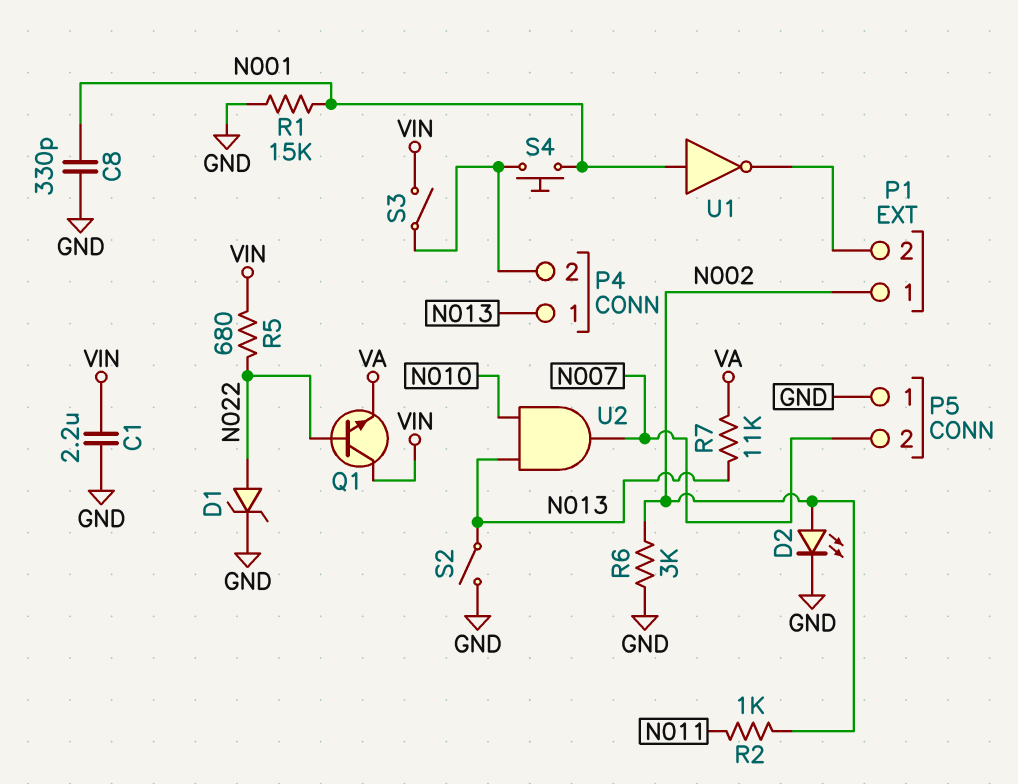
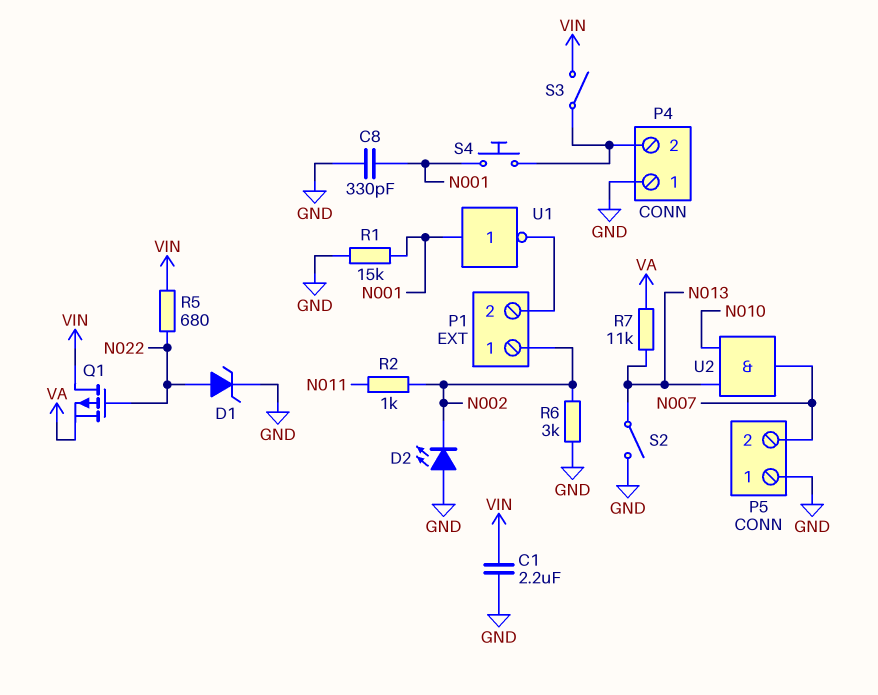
D2: LED (A N002, K GND) -> LED (A GND, K N002)
P4 pin 1: N013 -> GND
Q1: NPN (B N022, C VIN, E VA) -> PMOS (G N022, D VIN, S VA)

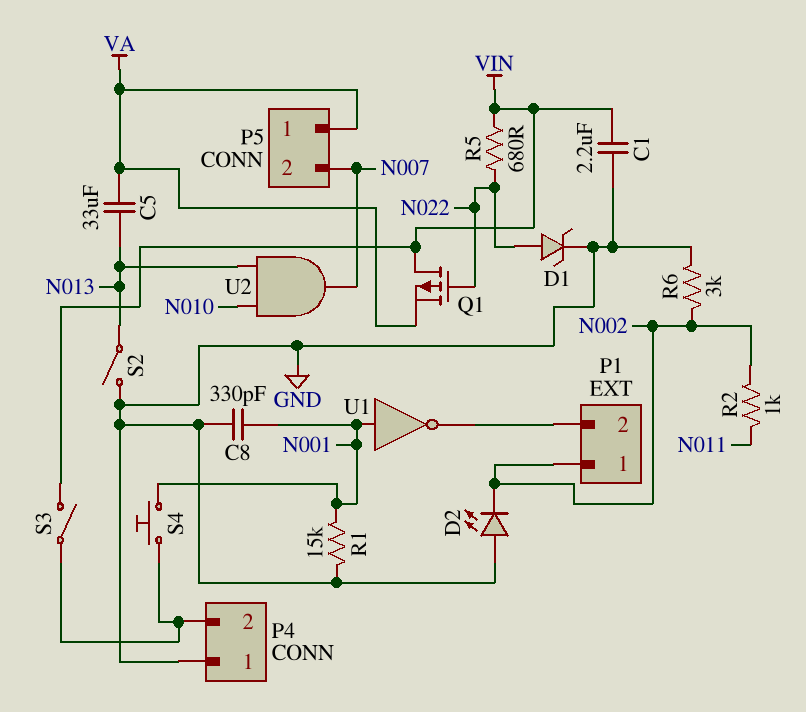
C5: none -> 33uF (N013, VA)
P5 pin 1: GND -> VA
R7: 11k (N013, VA) -> none

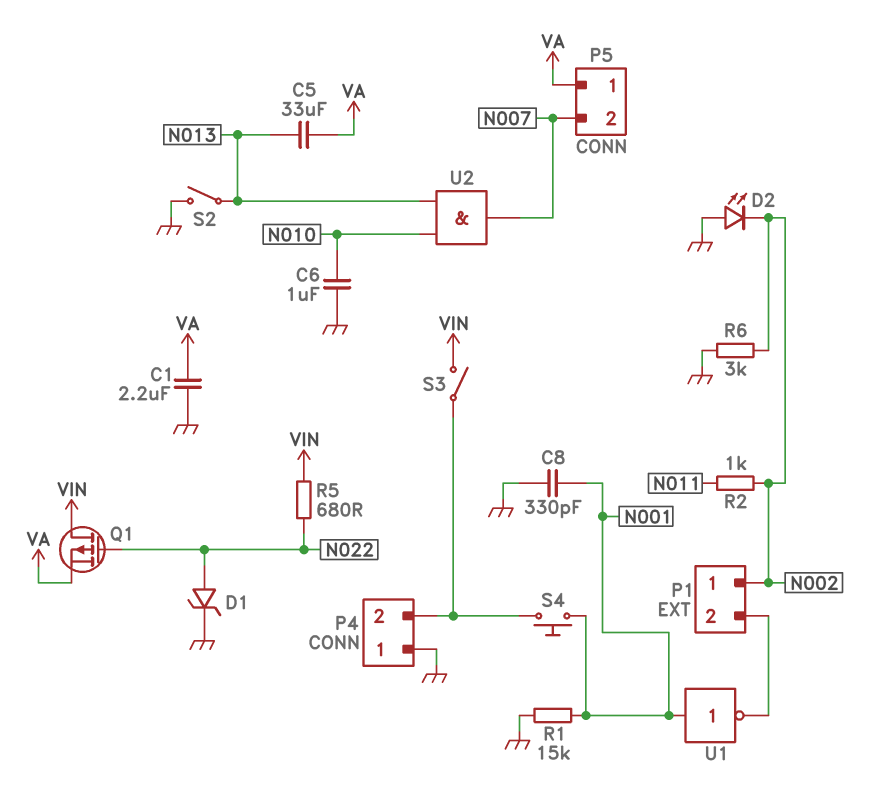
C1: 2.2uF (GND, VIN) -> 2.2uF (GND, VA)
C6: none -> 1uF (GND, N010)

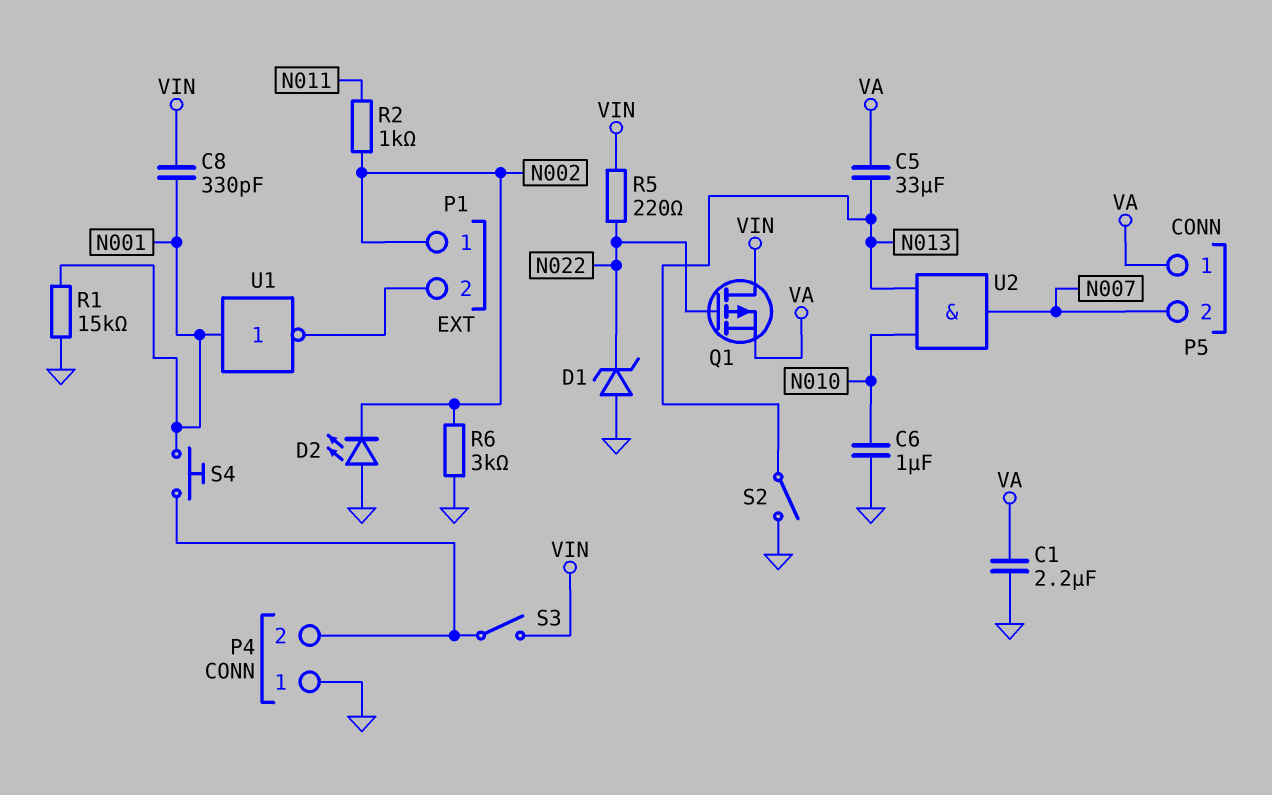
C8: 330pF (GND, N001) -> 330pF (N001, VIN)
D1: zener (A N022, K GND) -> zener (A GND, K N022)
R5: 680 (N022, VIN) -> 220 (N022, VIN)

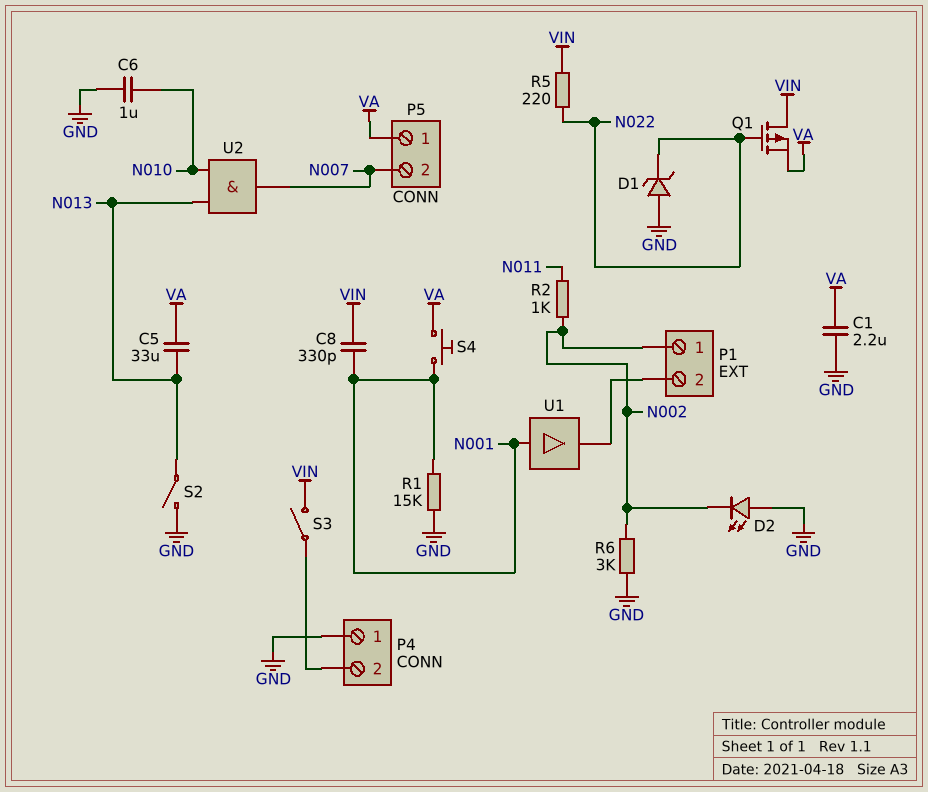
S4: button (N001, P4/2) -> button (N001, VA)
U1: NOT (in N001, out P1/2) -> buffer (in N001, out P1/2)

